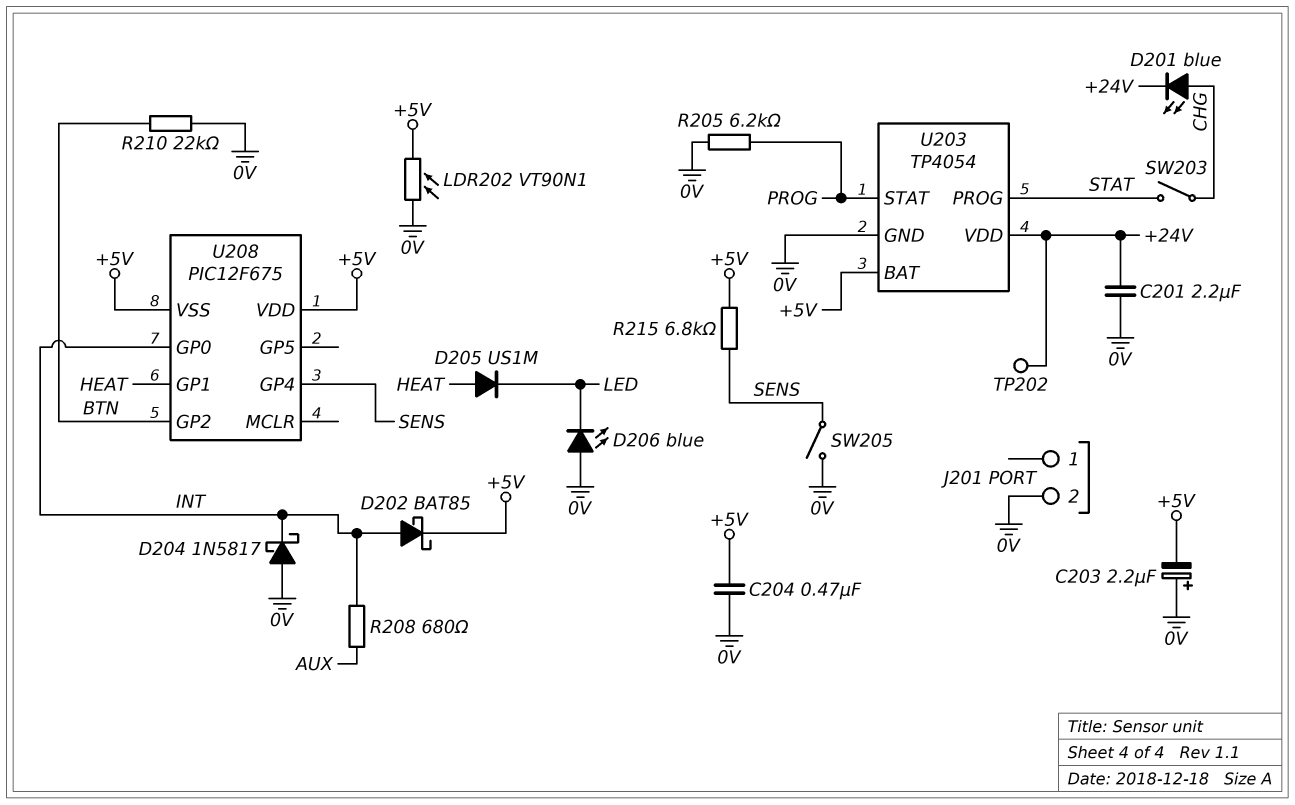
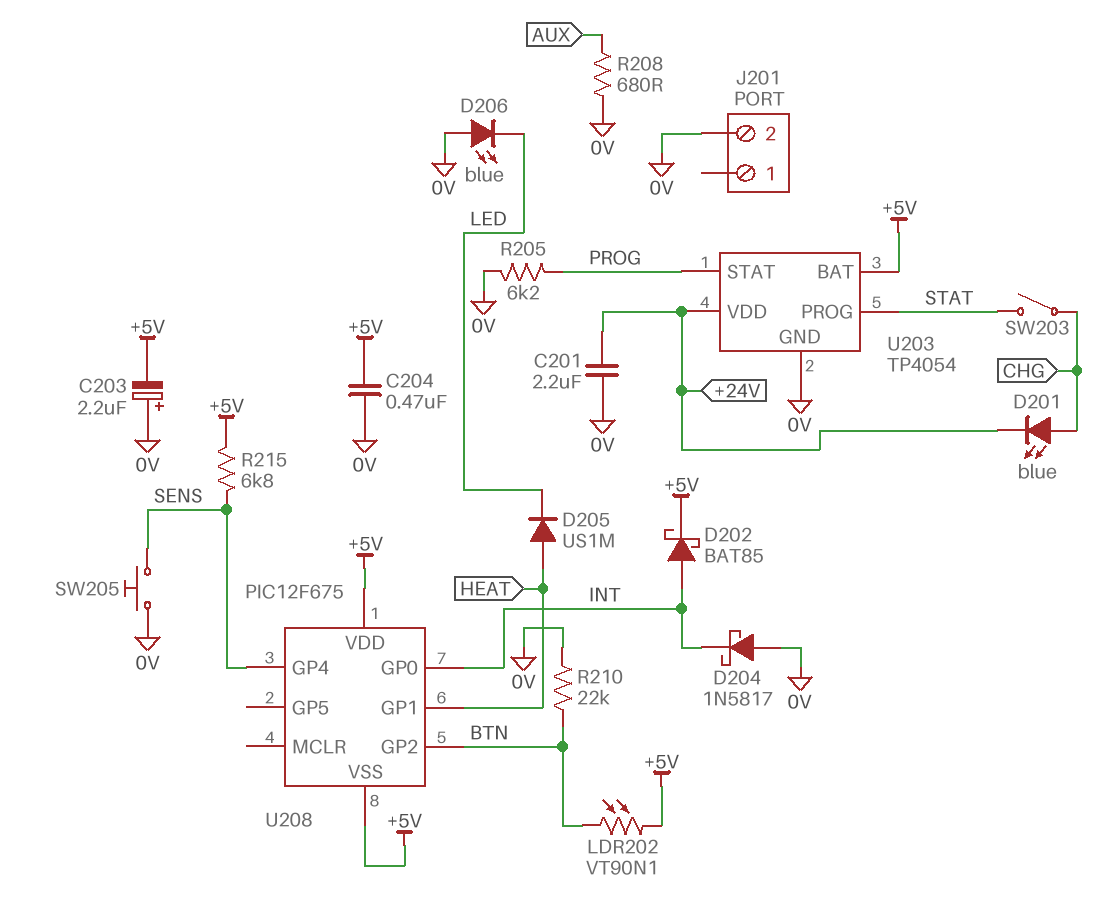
LDR202: VT90N1 (+5V, 0V) -> VT90N1 (+5V, BTN)
R208: 680 (AUX, INT) -> 680 (0V, AUX)
SW205: switch (0V, SENS) -> button (0V, SENS)
TP202: test point (+24V) -> none

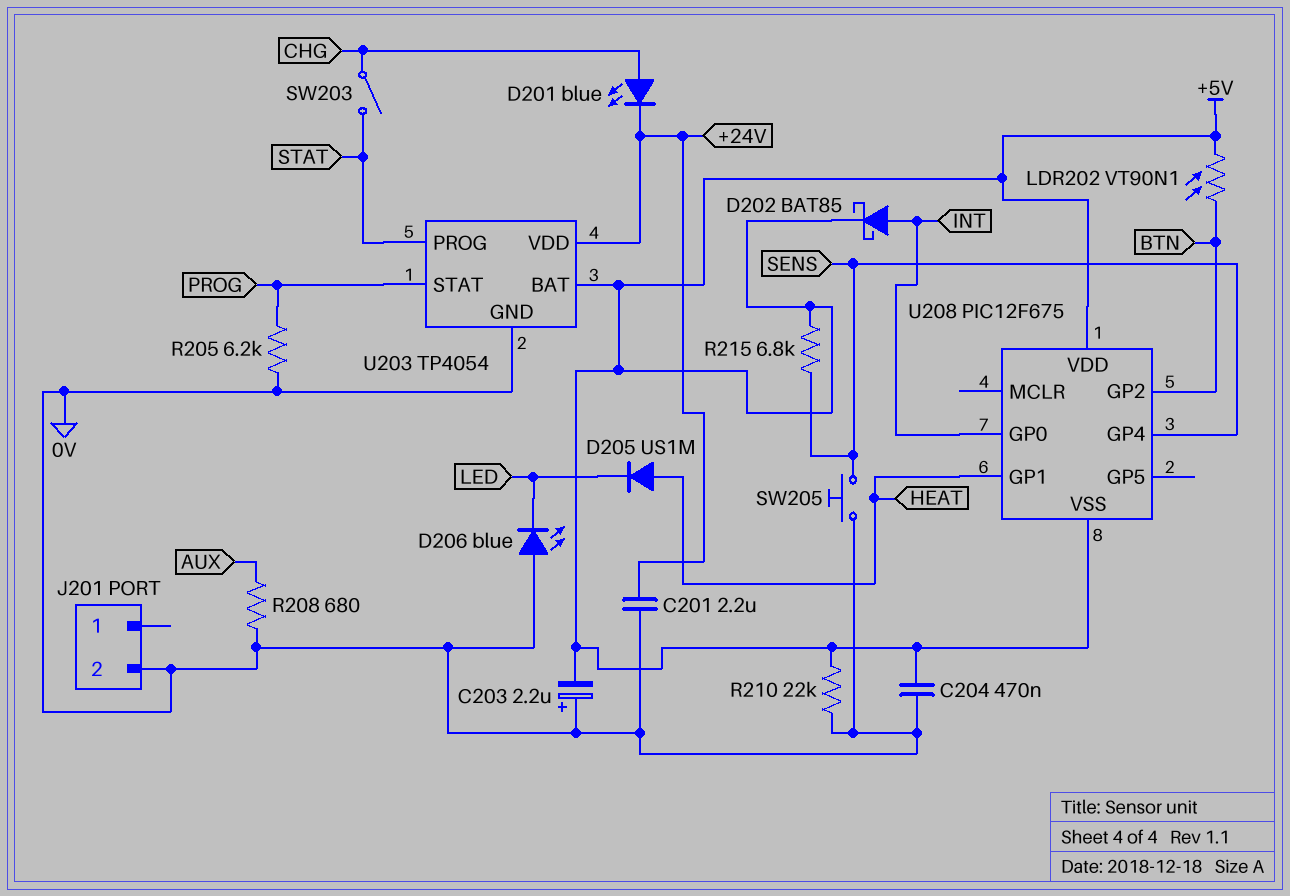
D204: schottky 1N5817 (A 0V, K INT) -> none
R210: 22k (0V, BTN) -> 22k (+5V, 0V)

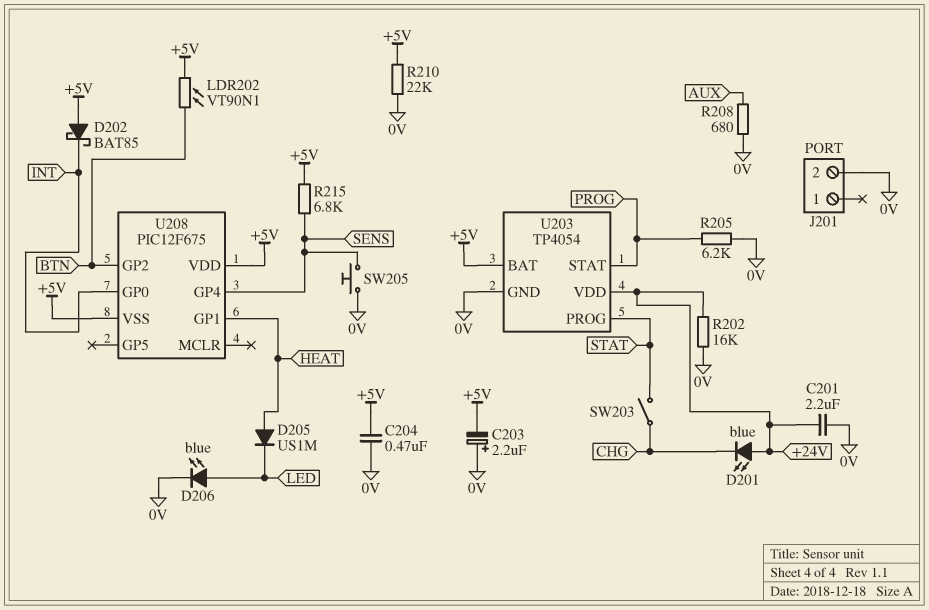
D201: LED blue (A CHG, K +24V) -> LED blue (A +24V, K CHG)
D202: schottky BAT85 (A INT, K +5V) -> schottky BAT85 (A +5V, K INT)
D206: LED blue (A 0V, K LED) -> LED blue (A LED, K 0V)
R202: none -> 16k (+24V, 0V)

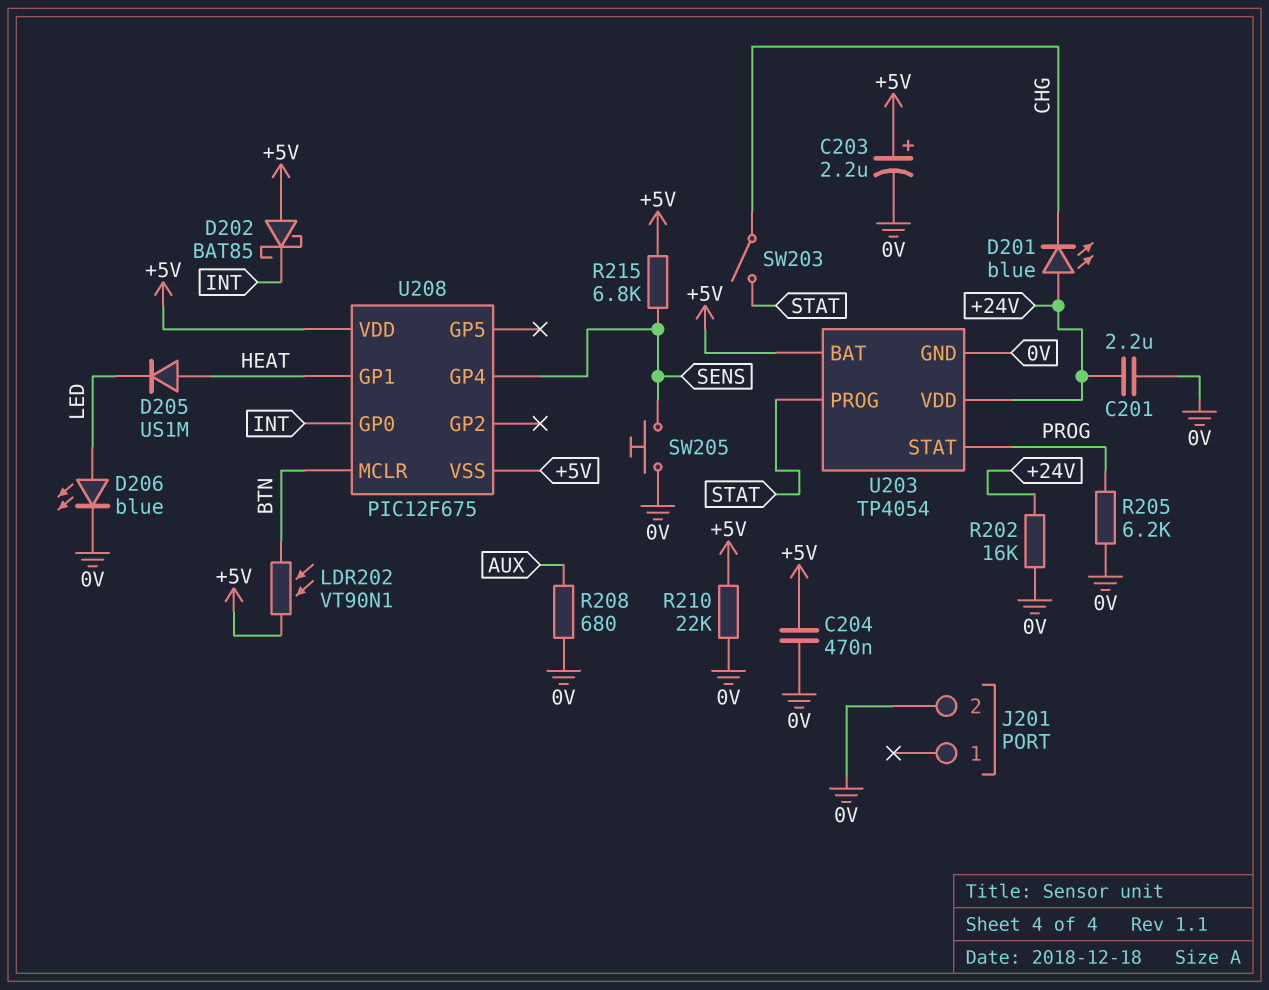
C203: 2.2uF (plus 0V, minus +5V) -> 2.2uF (plus +5V, minus 0V)
U208 pin GP2: BTN -> none
U208 pin MCLR: none -> BTN

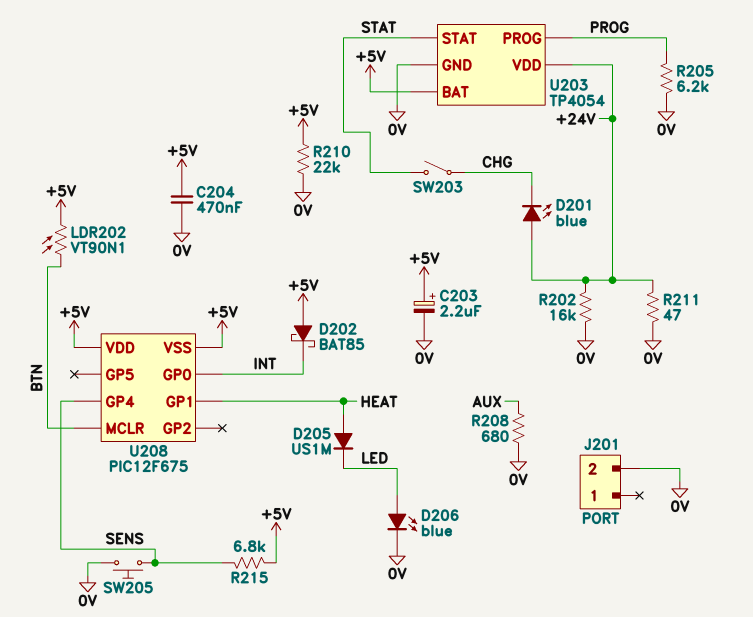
C201: 2.2uF (+24V, 0V) -> none
R211: none -> 47 (+24V, 0V)
U203 pin PROG: STAT -> PROG
U203 pin STAT: PROG -> STAT

